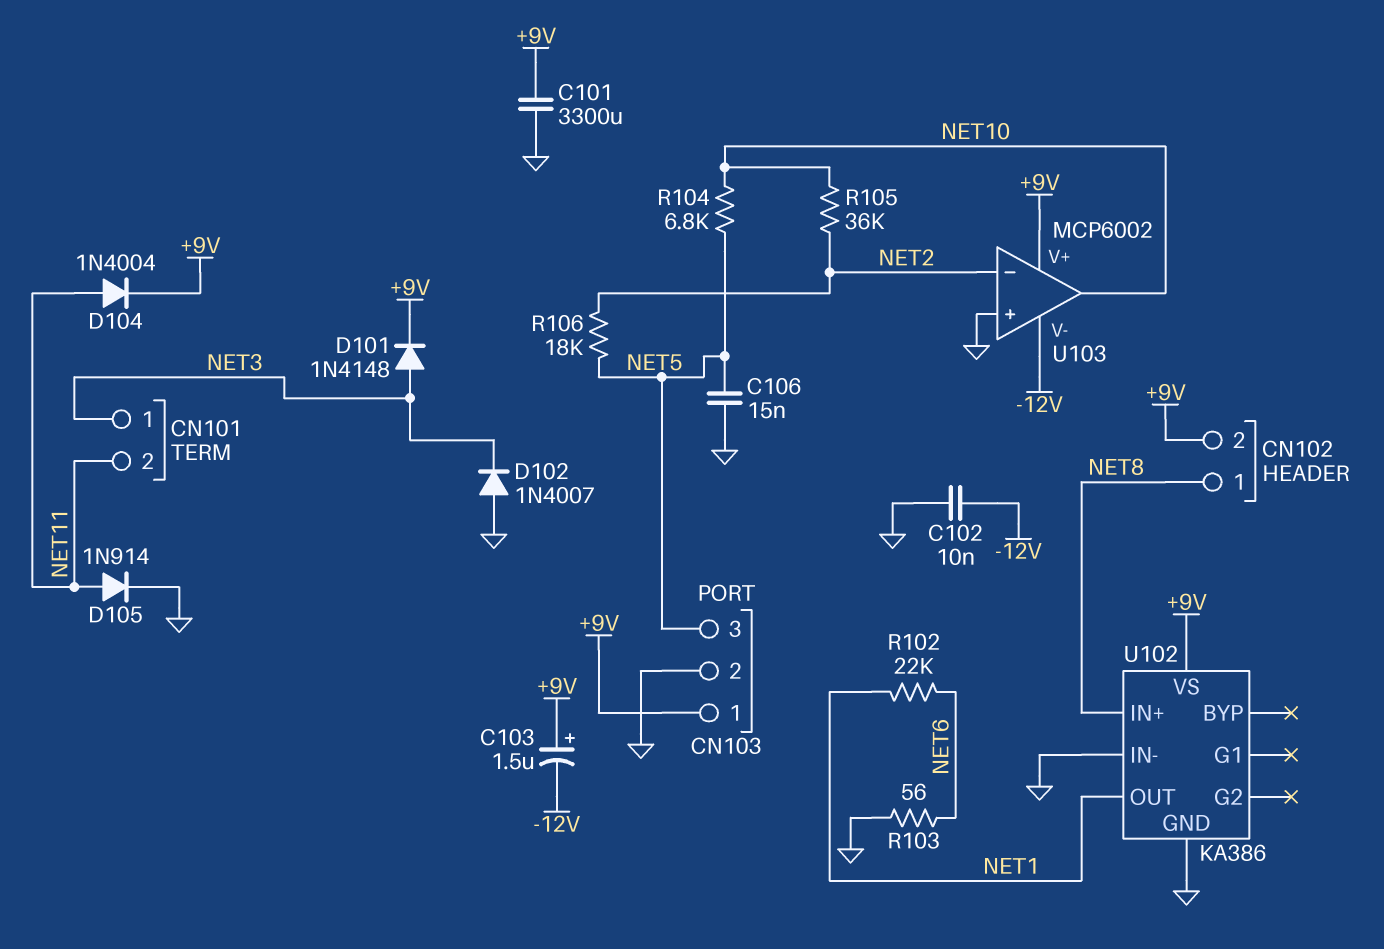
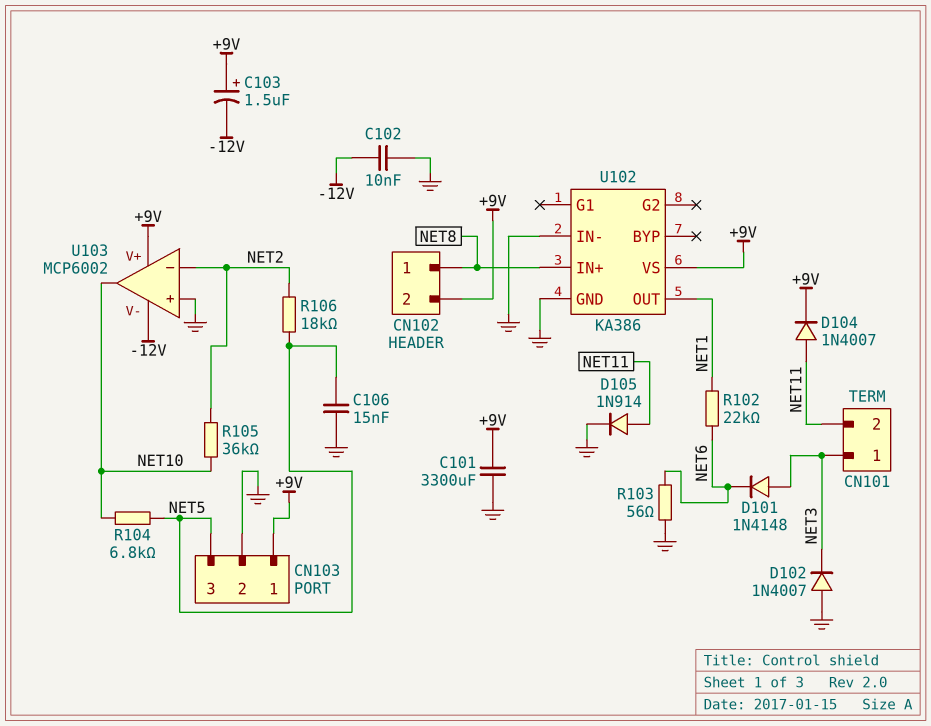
D101: diode 1N4148 (A NET3, K +9V) -> diode 1N4148 (A NET3, K NET6)
D104: diode 1N4004 (A NET11, K +9V) -> diode 1N4007 (A NET11, K +9V)

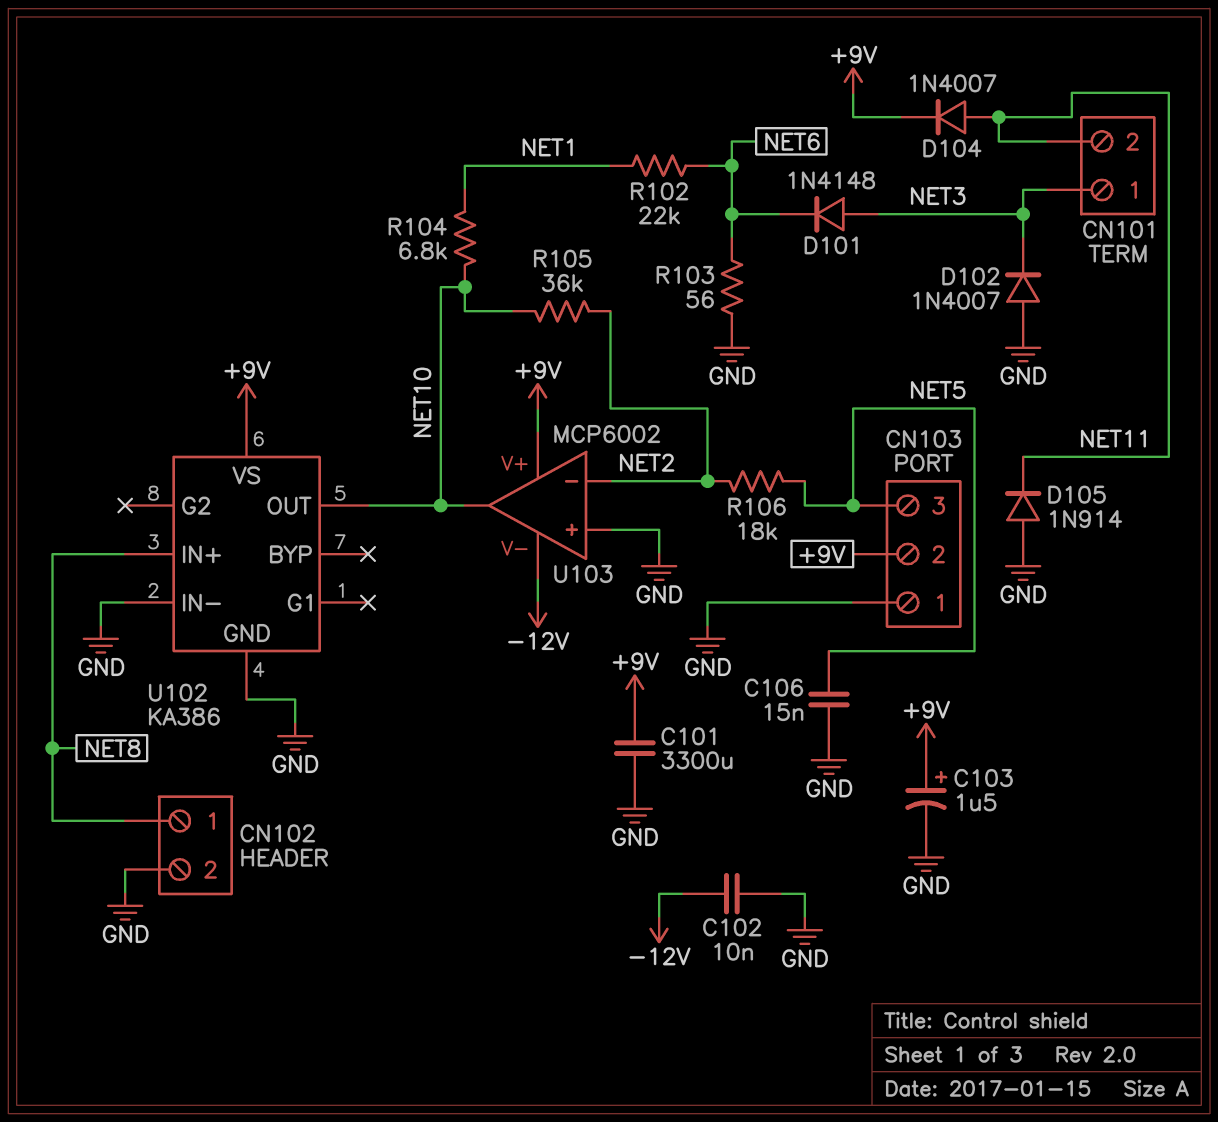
C103: 1.5uF (plus +9V, minus -12V) -> 1.5uF (plus +9V, minus GND)
CN102 pin 2: +9V -> GND
CN103 pin 1: +9V -> GND
CN103 pin 2: GND -> +9V
D105: diode 1N914 (A NET11, K GND) -> diode 1N914 (A GND, K NET11)
R104: 6.8k (NET5, NET10) -> 6.8k (NET1, NET10)
U102 pin OUT: NET1 -> NET10

